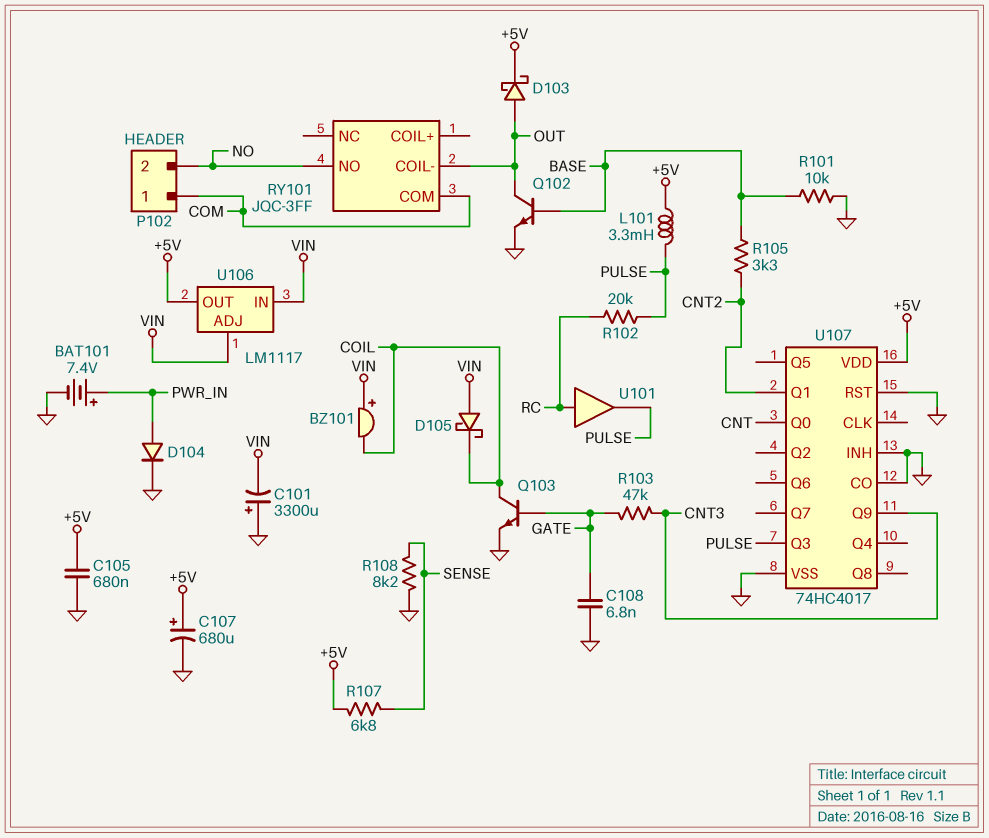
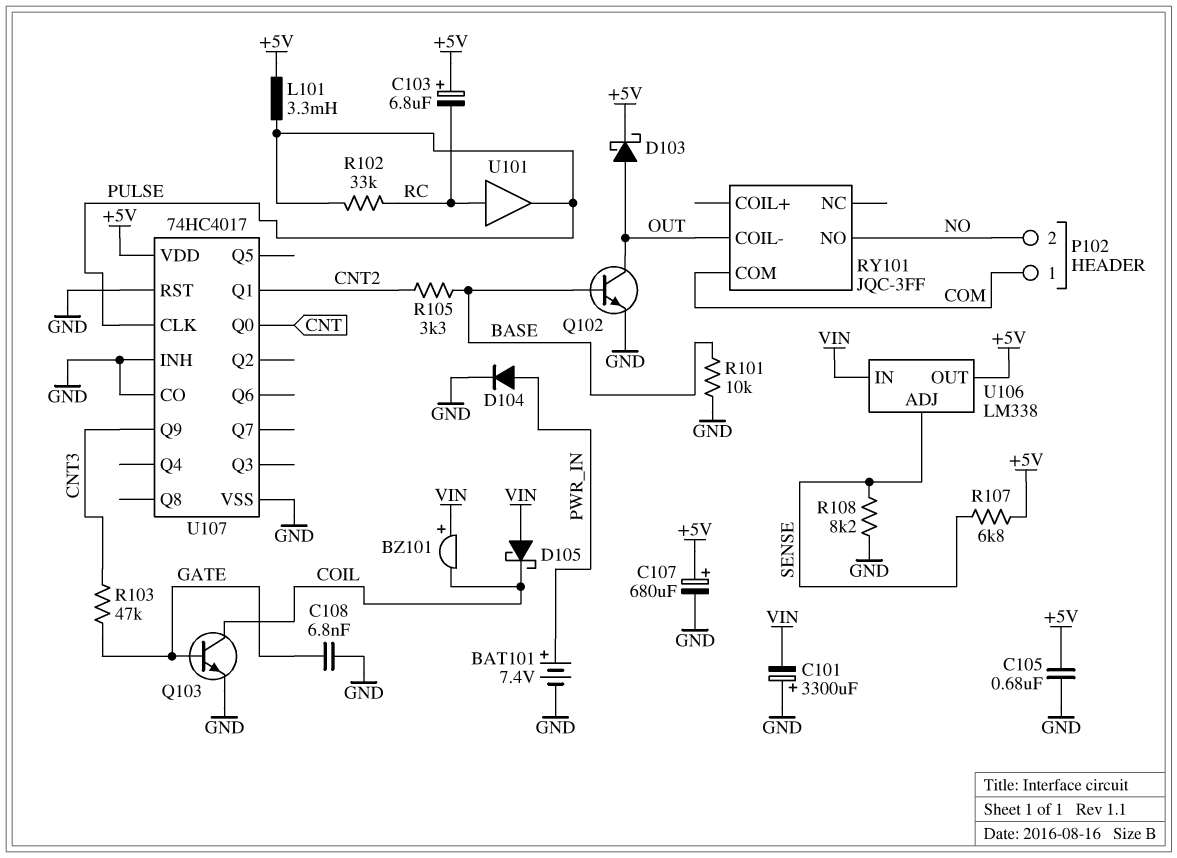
C103: none -> 6.8uF (plus +5V, minus RC)
R102: 20k (PULSE, RC) -> 33k (PULSE, RC)
U106: LM1117 -> LM338
U106 pin ADJ: VIN -> SENSE
U107 pin CLK: none -> PULSE
U107 pin Q3: PULSE -> none

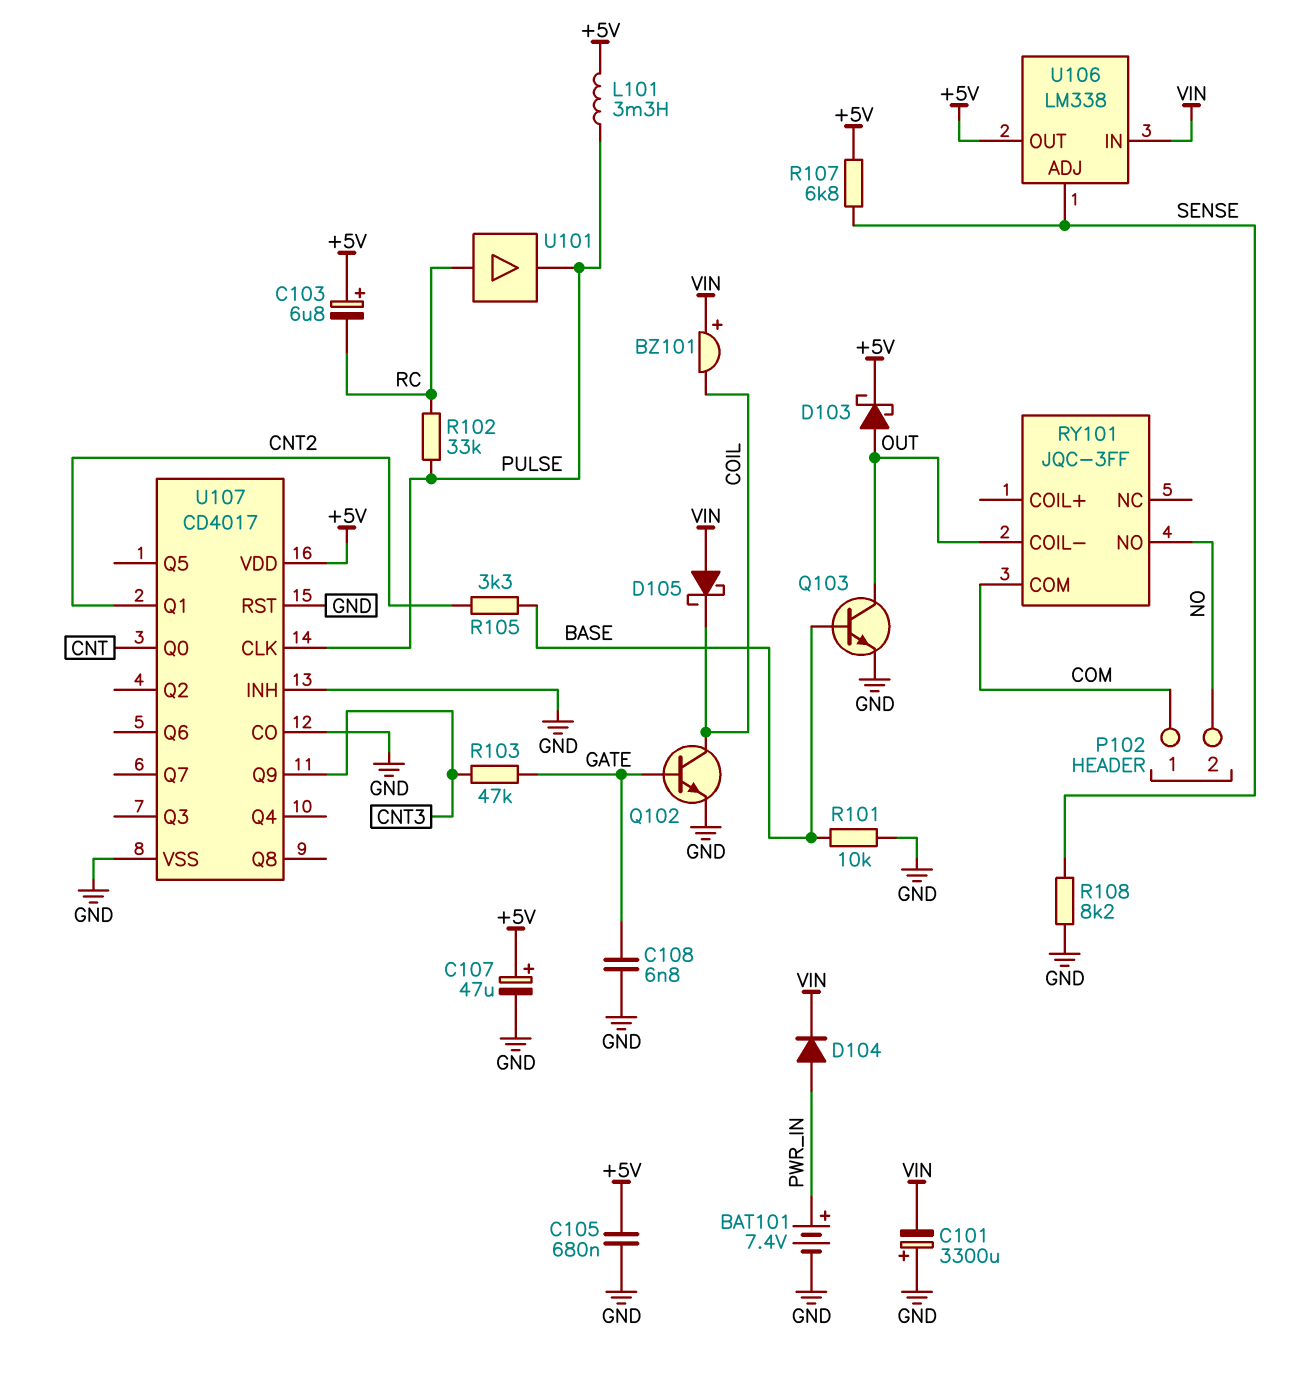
C107: 680uF (plus +5V, minus GND) -> 47uF (plus +5V, minus GND)
D104: diode (A PWR_IN, K GND) -> diode (A PWR_IN, K VIN)
Q102: NPN (B BASE, C OUT, E GND) -> NPN (B GATE, C COIL, E GND)
Q103: NPN (B GATE, C COIL, E GND) -> NPN (B BASE, C OUT, E GND)
U107: 74HC4017 -> CD4017

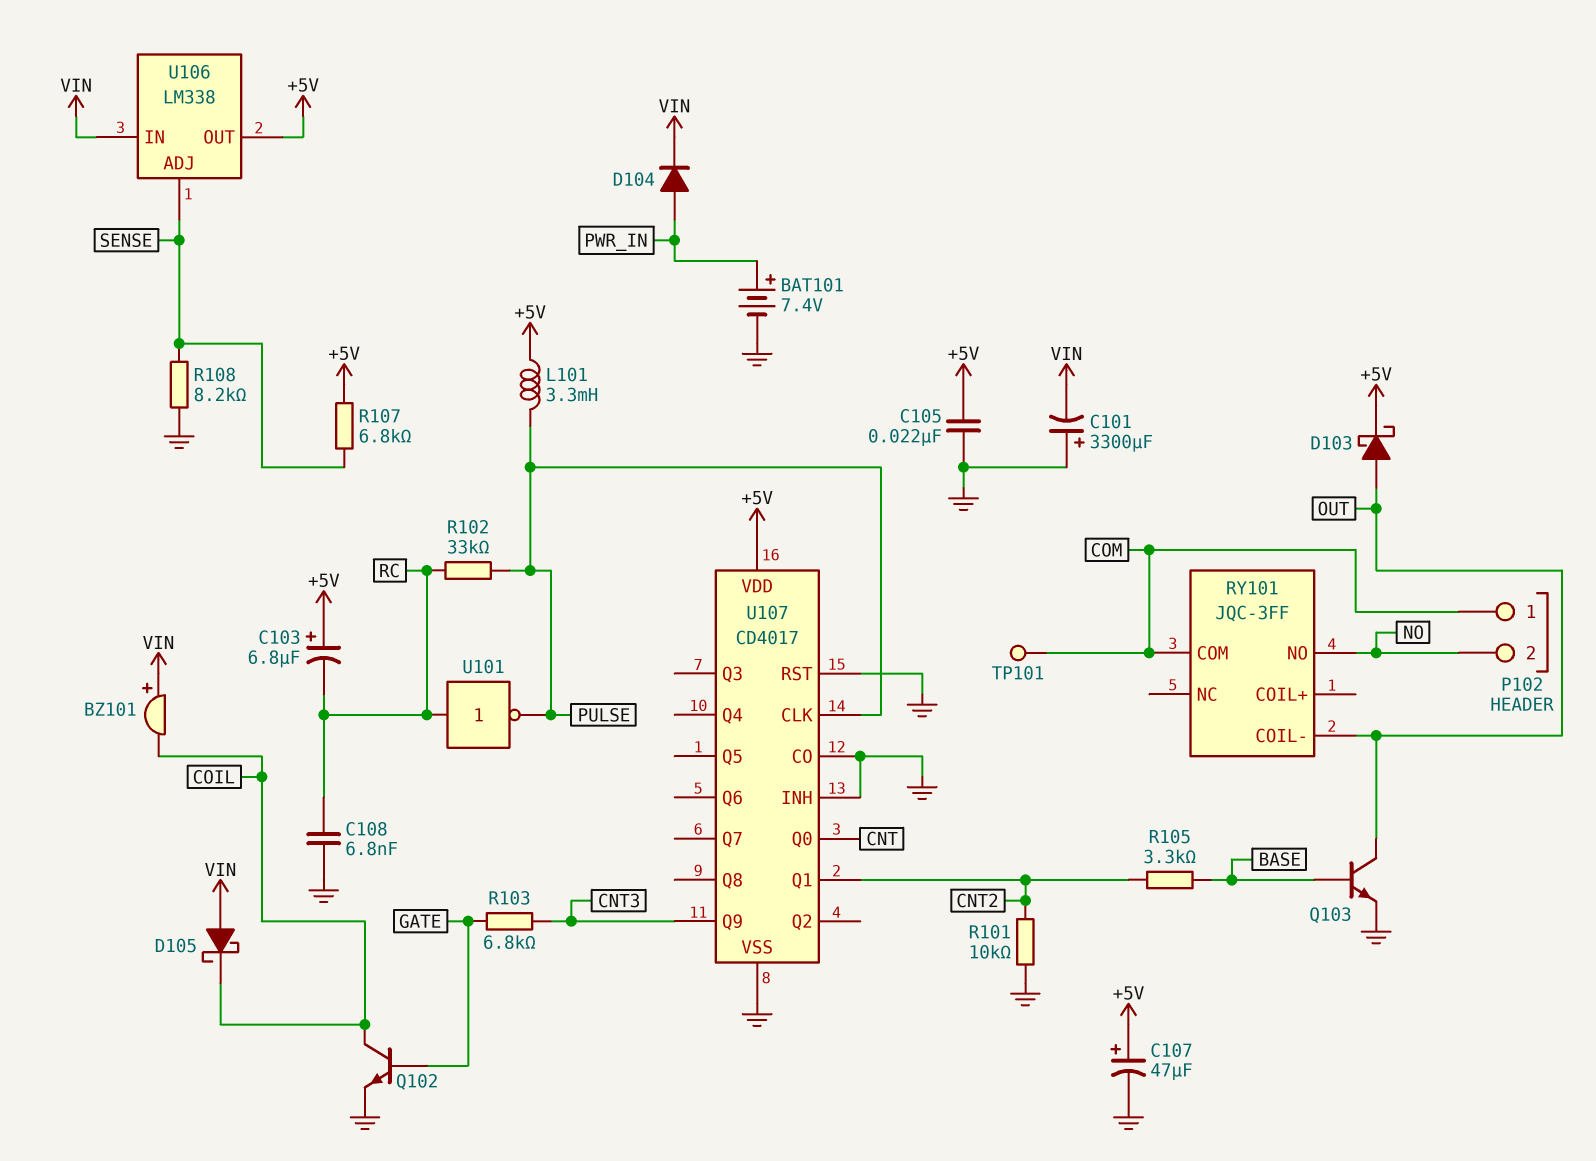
C105: 680nF (+5V, GND) -> 22nF (+5V, GND)
C108: 6.8nF (GATE, GND) -> 6.8nF (GND, RC)
R101: 10k (BASE, GND) -> 10k (CNT2, GND)
R103: 47k (CNT3, GATE) -> 6.8k (CNT3, GATE)
TP101: none -> test point (COM)
U101: buffer (in RC, out PULSE) -> NOT (in RC, out PULSE)

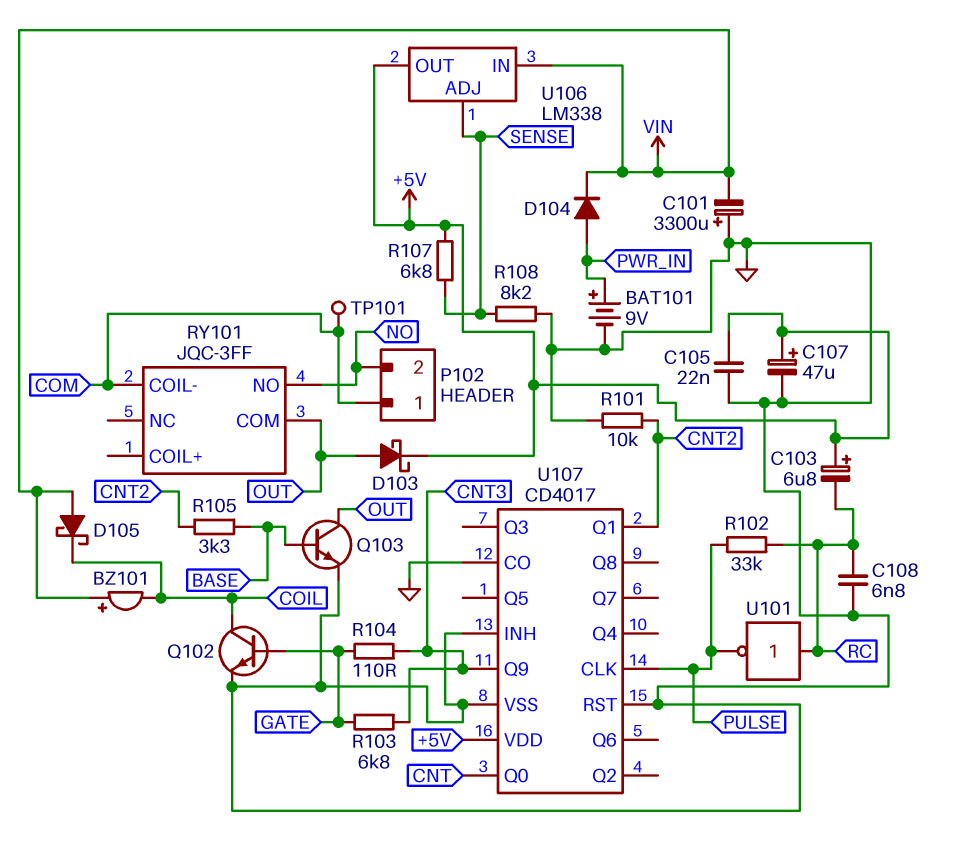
BAT101: 7.4V (plus PWR_IN, minus GND) -> 9V (plus PWR_IN, minus GND)
L101: 3.3mH (+5V, PULSE) -> none
R104: none -> 110 (CNT3, GATE)
RY101 pin COIL-: OUT -> COM
RY101 pin COM: COM -> OUT

